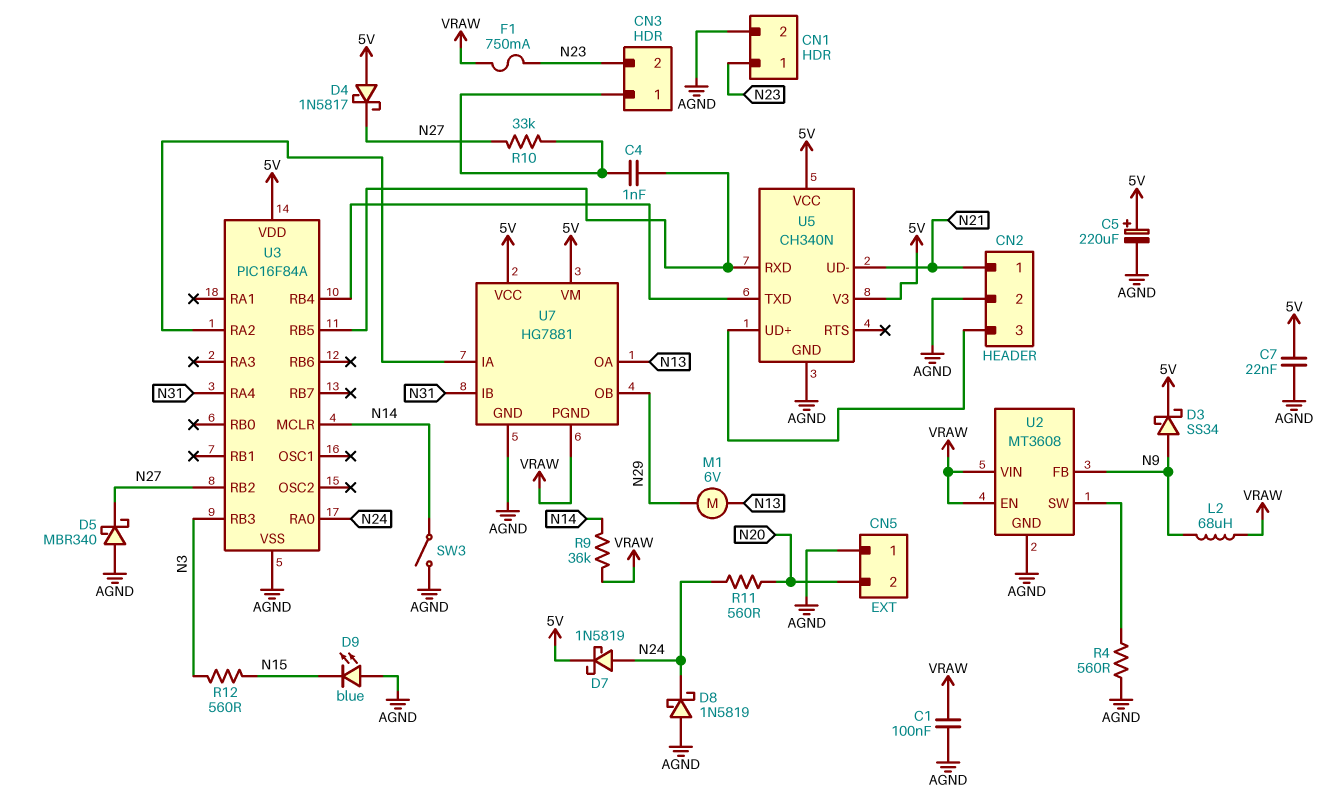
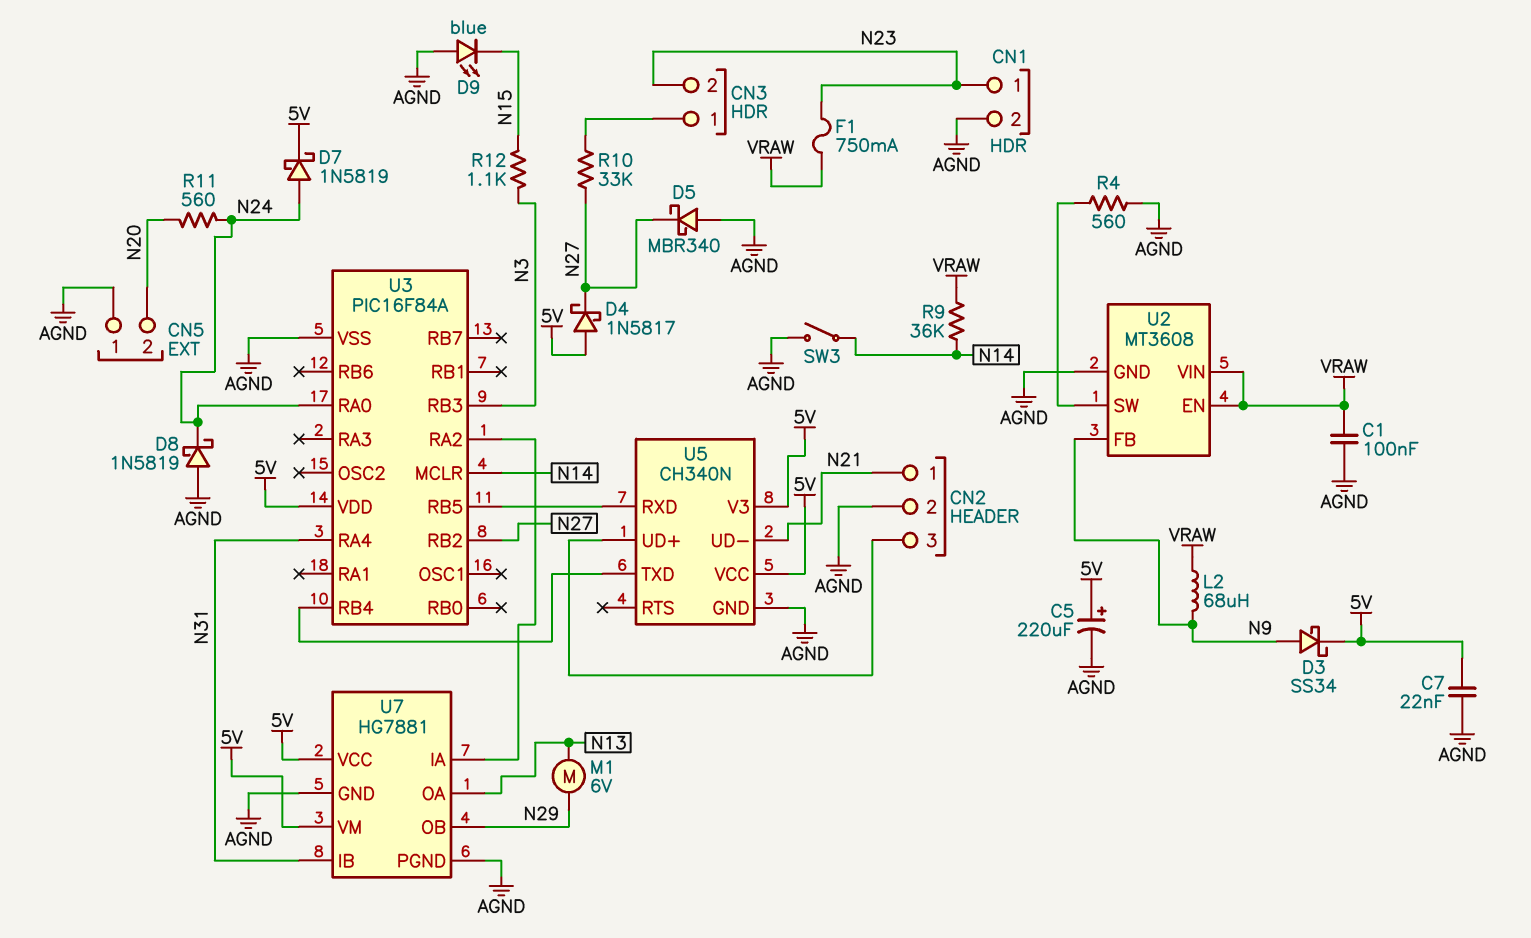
C4: 1nF (CN3/1, U3/RB5) -> none
R12: 560 (N3, N15) -> 1.1k (N3, N15)
U7 pin PGND: VRAW -> AGND

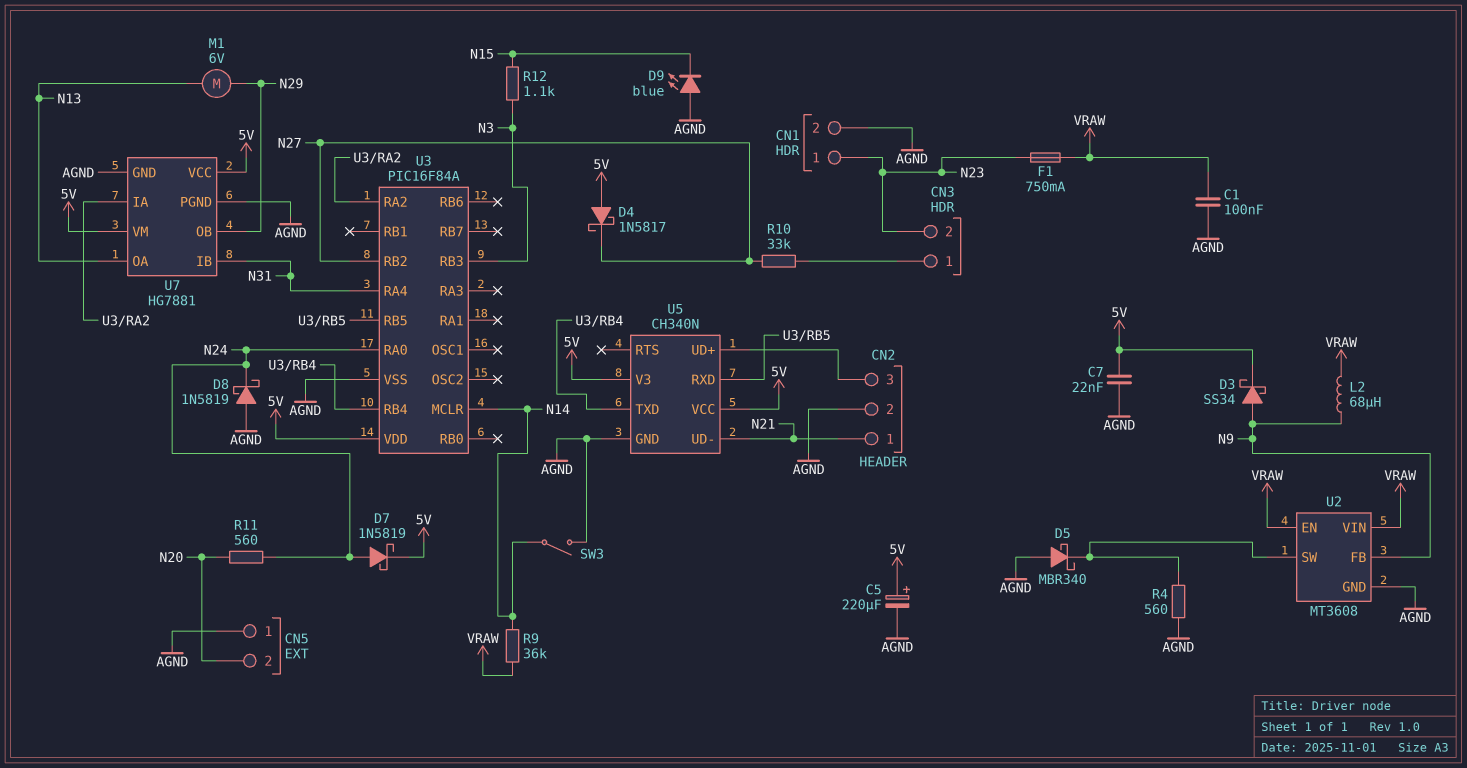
D5: schottky MBR340 (A AGND, K N27) -> schottky MBR340 (A AGND, K U2/SW)

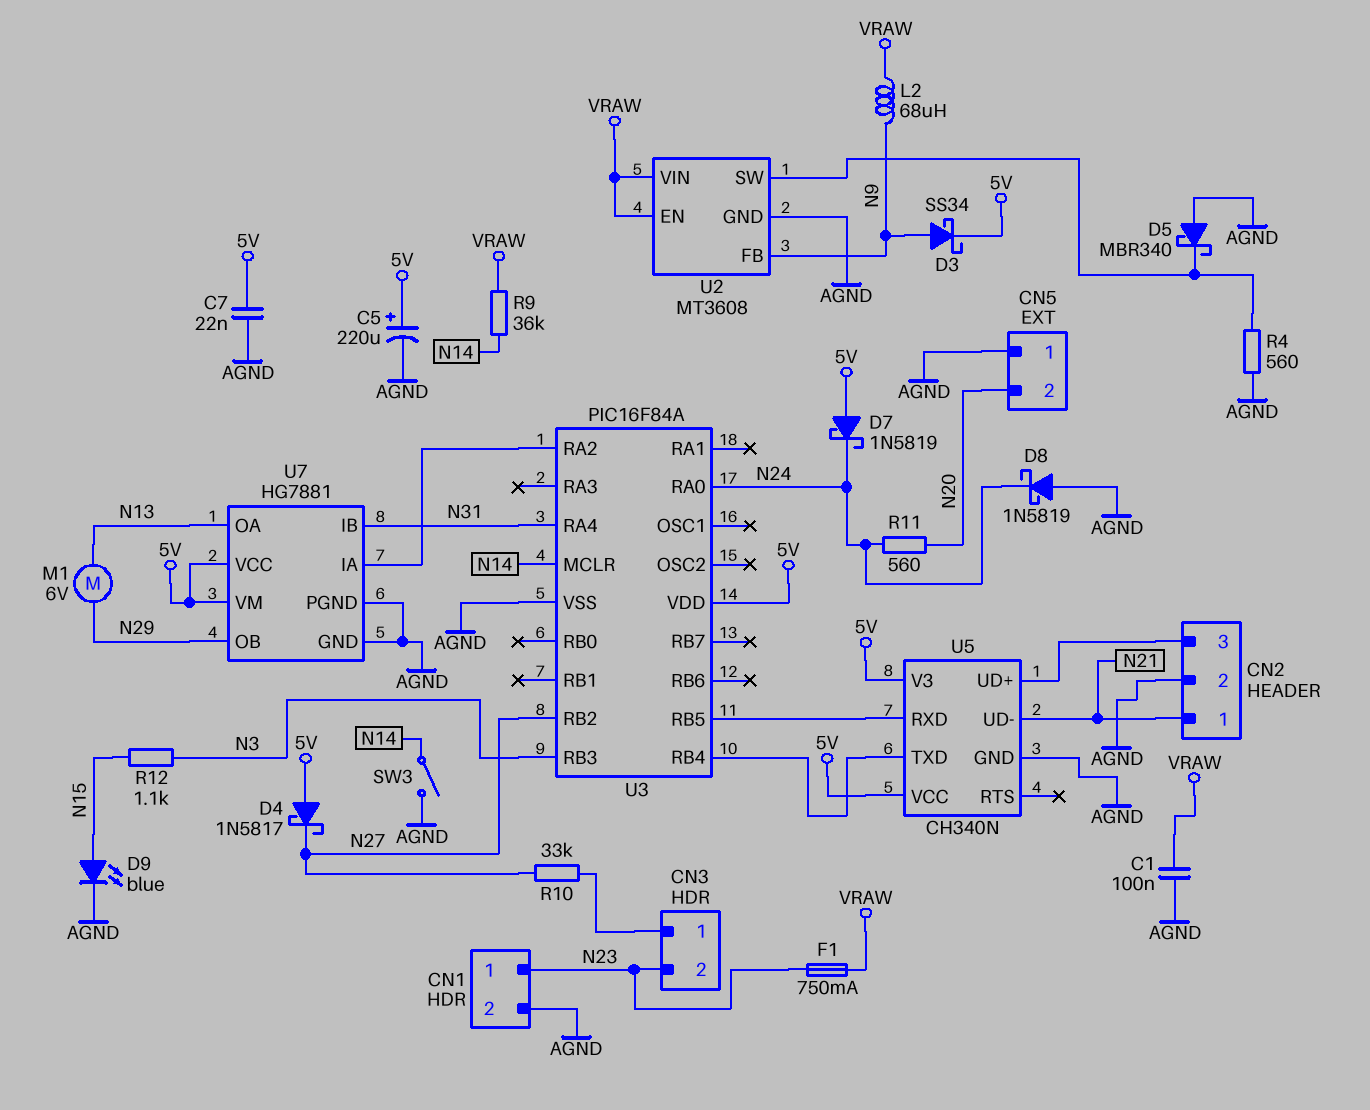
D7: schottky 1N5819 (A N24, K 5V) -> schottky 1N5819 (A 5V, K N24)
D9: LED blue (A AGND, K N15) -> LED blue (A N15, K AGND)

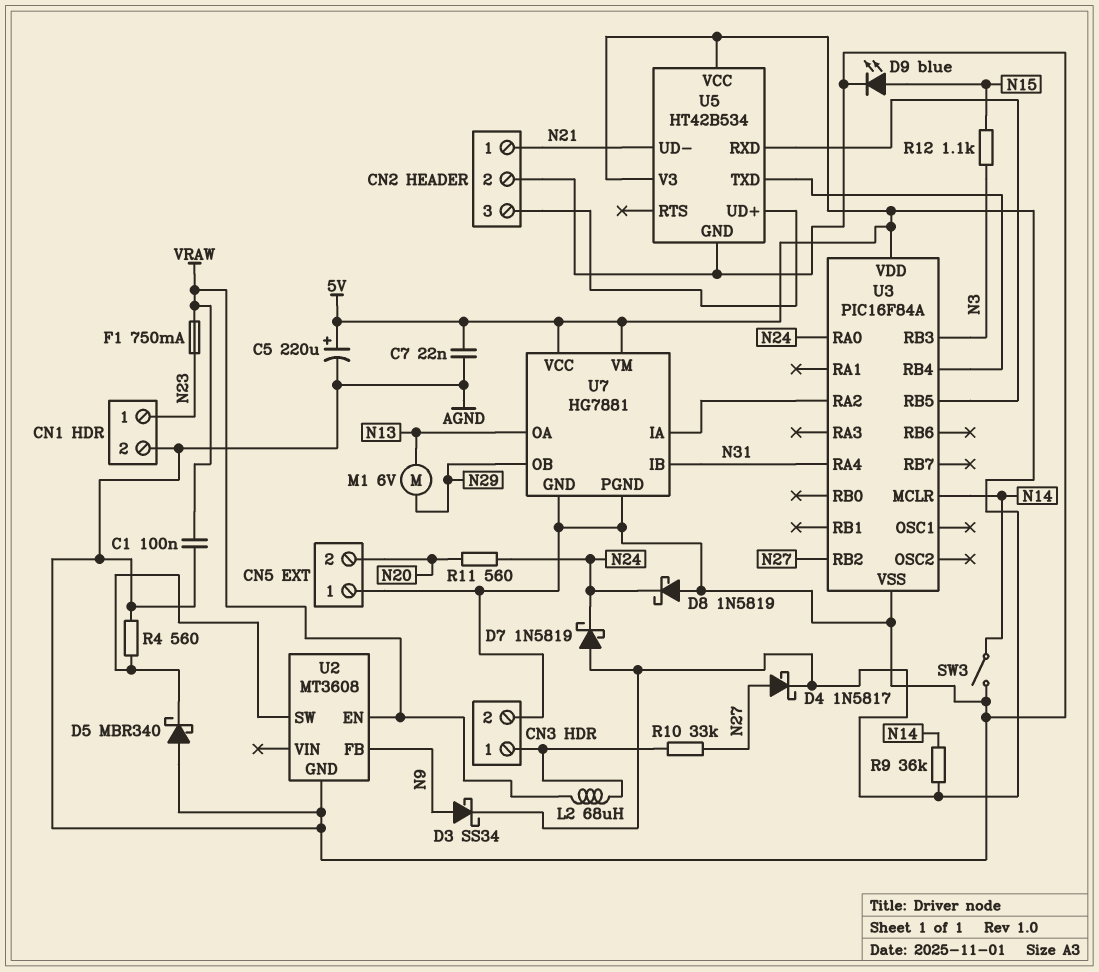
CN3 pin 2: N23 -> AGND
D4: schottky 1N5817 (A 5V, K N27) -> schottky 1N5817 (A N27, K 5V)
L2: 68uH (N9, VRAW) -> 68uH (CN3/1, VRAW)
R9: 36k (N14, VRAW) -> 36k (5V, N14)
U2 pin VIN: VRAW -> none
U5: CH340N -> HT42B534

